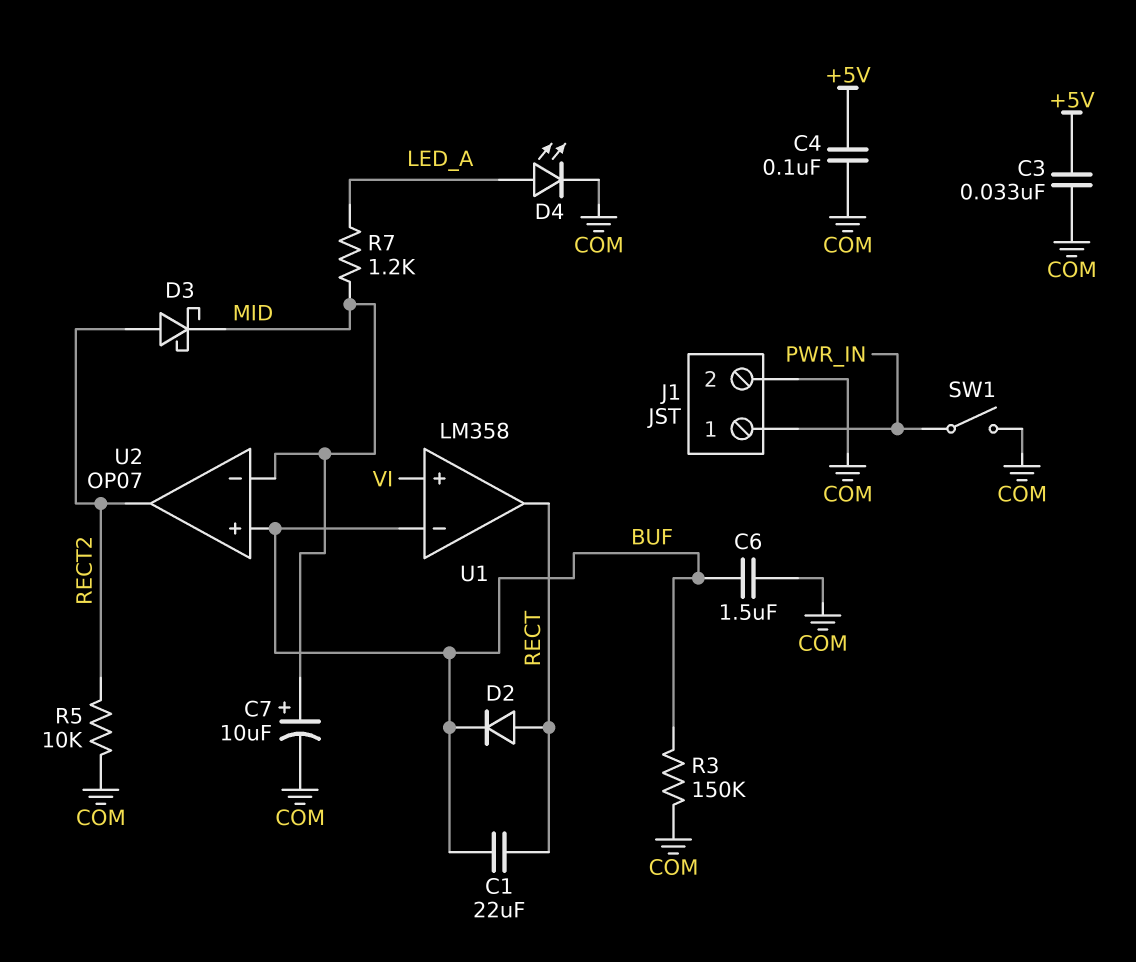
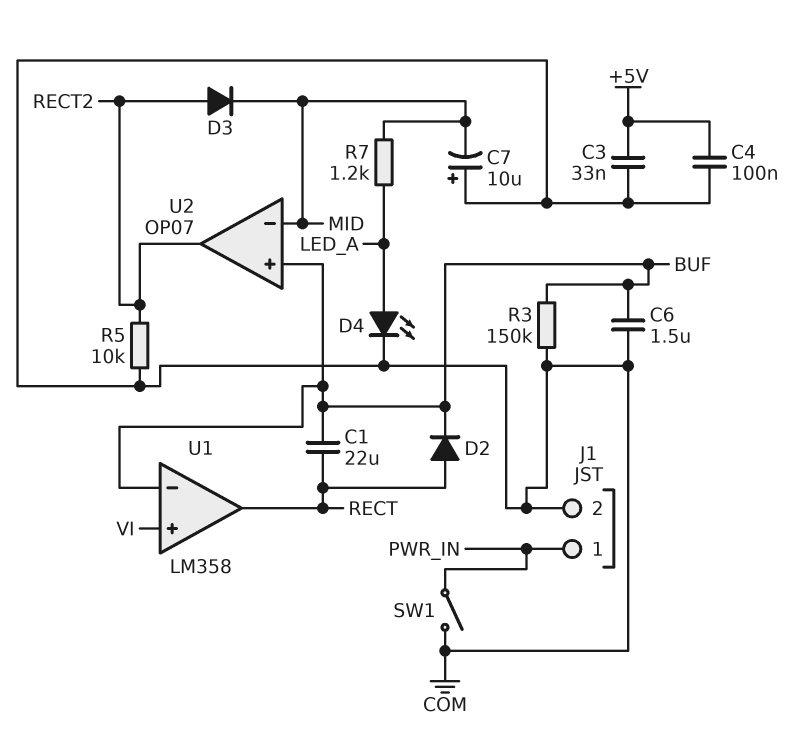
C7: 10uF (plus MID, minus COM) -> 10uF (plus COM, minus MID)
D3: schottky (A RECT2, K MID) -> diode (A RECT2, K MID)

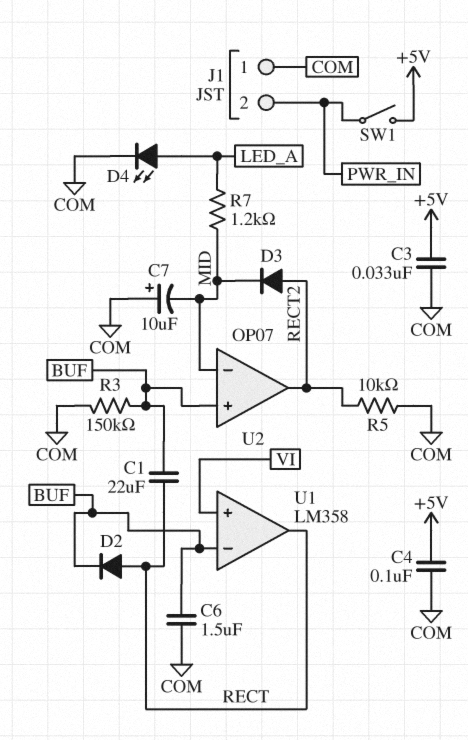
J1 pin 1: PWR_IN -> COM
J1 pin 2: COM -> PWR_IN
SW1: switch (COM, PWR_IN) -> switch (+5V, PWR_IN)

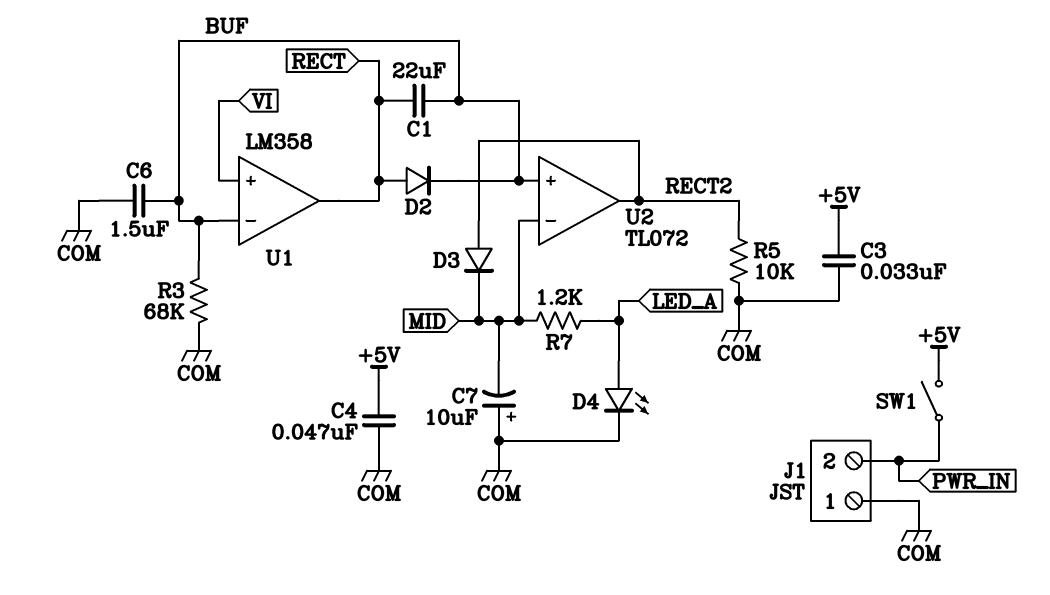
C4: 100nF (+5V, COM) -> 47nF (+5V, COM)
R3: 150k (BUF, COM) -> 68k (BUF, COM)
U2: OP07 -> TL072

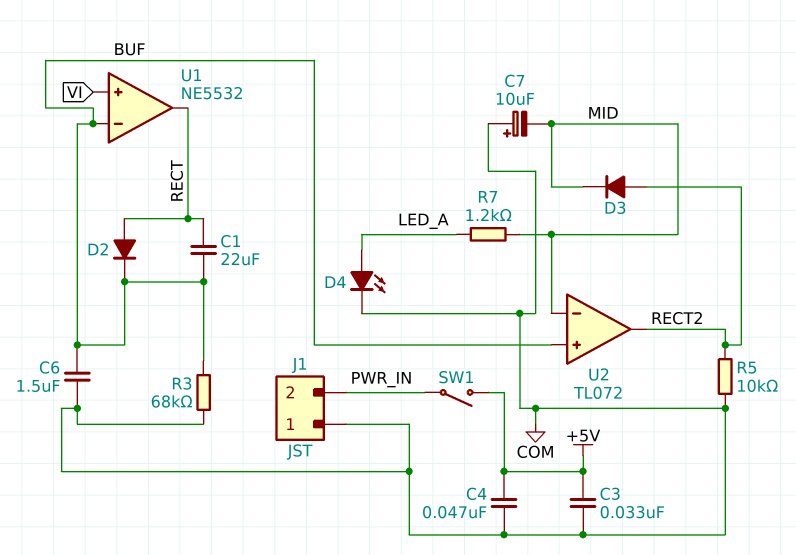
U1: LM358 -> NE5532

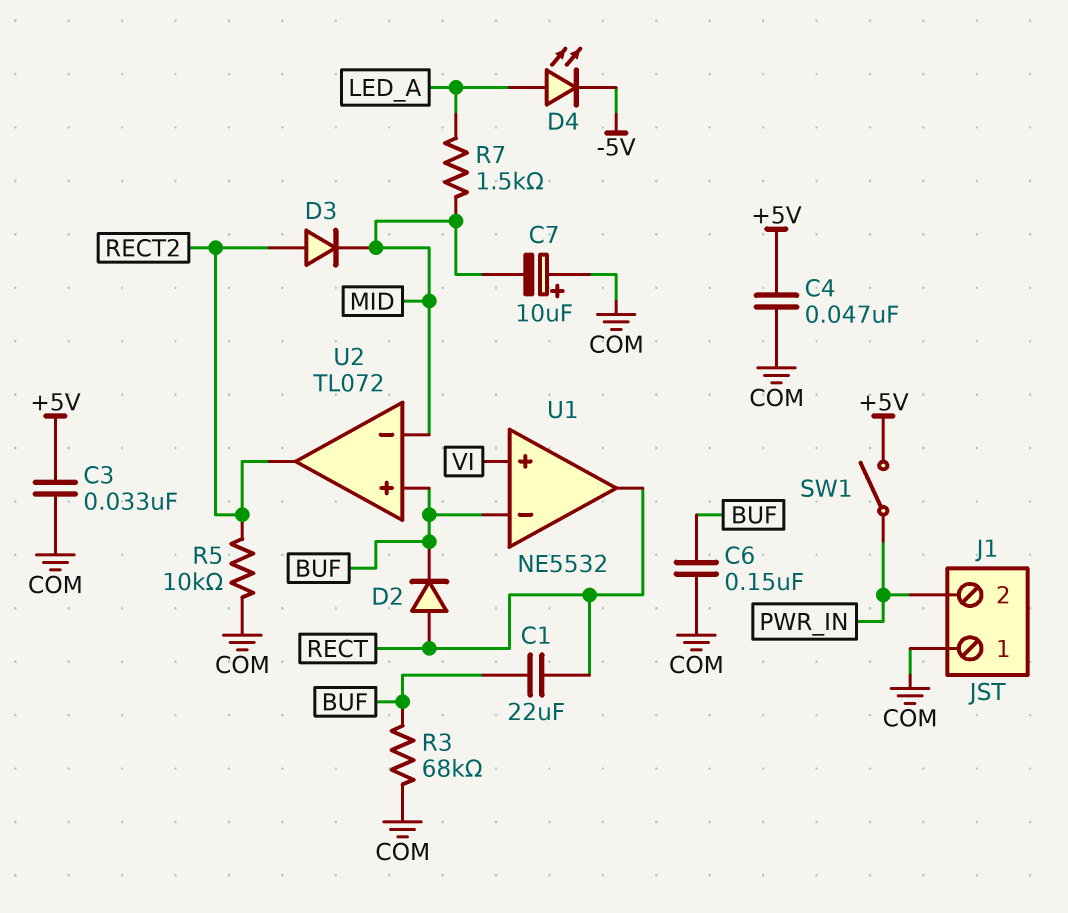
C6: 1.5uF (BUF, COM) -> 150nF (BUF, COM)
D4: LED (A LED_A, K COM) -> LED (A LED_A, K -5V)
R7: 1.2k (LED_A, MID) -> 1.5k (LED_A, MID)

